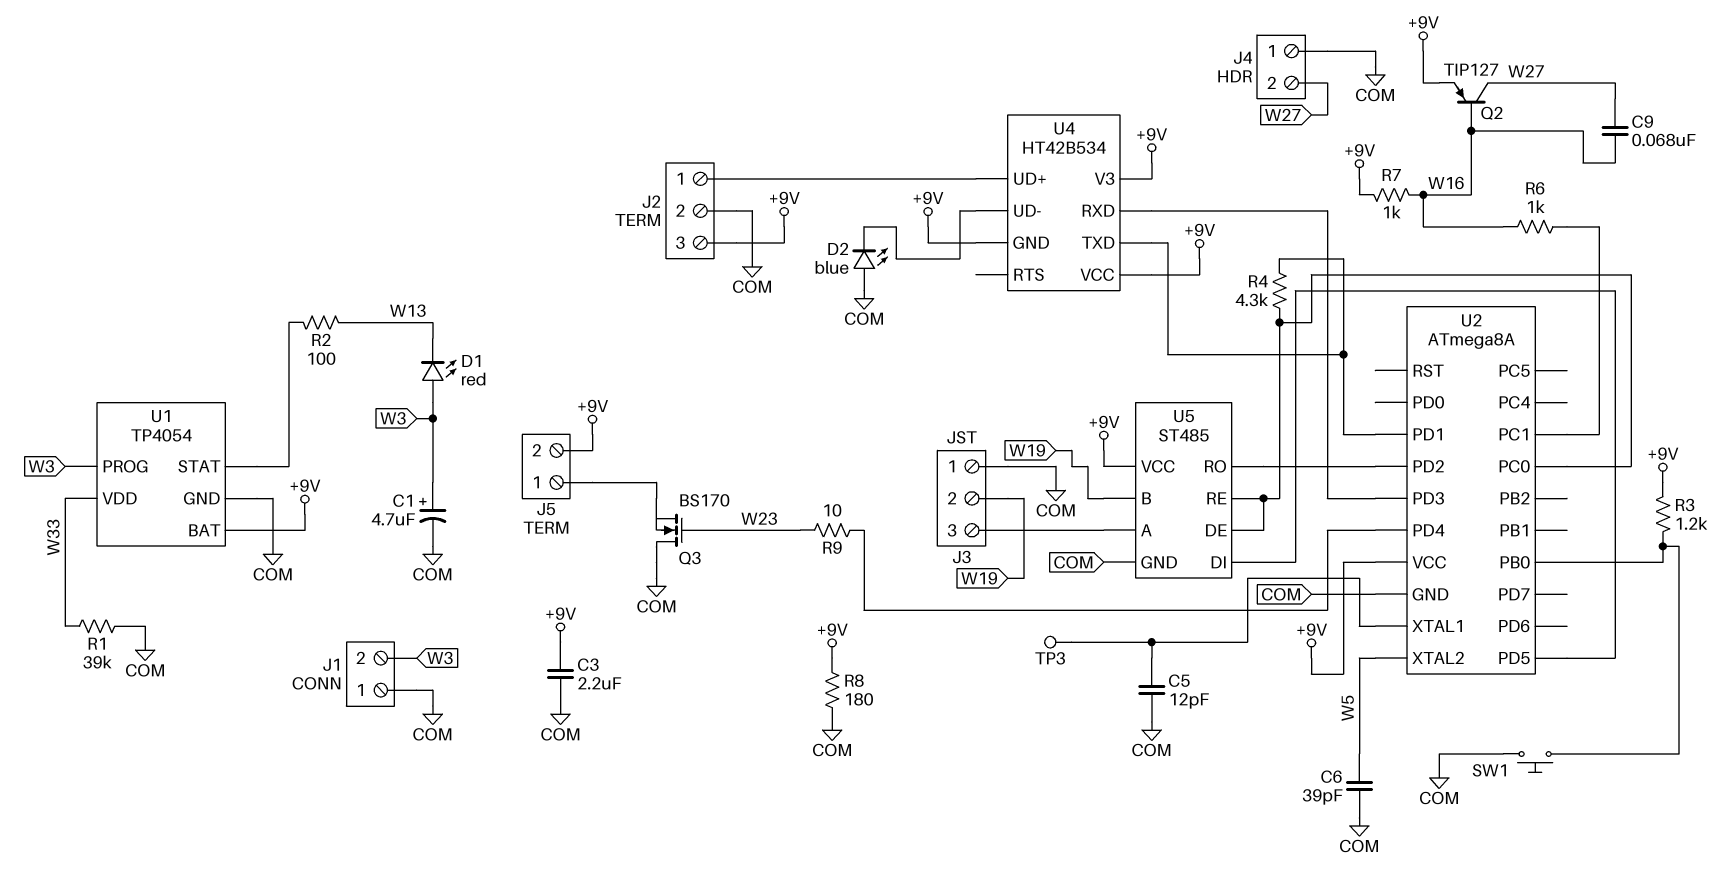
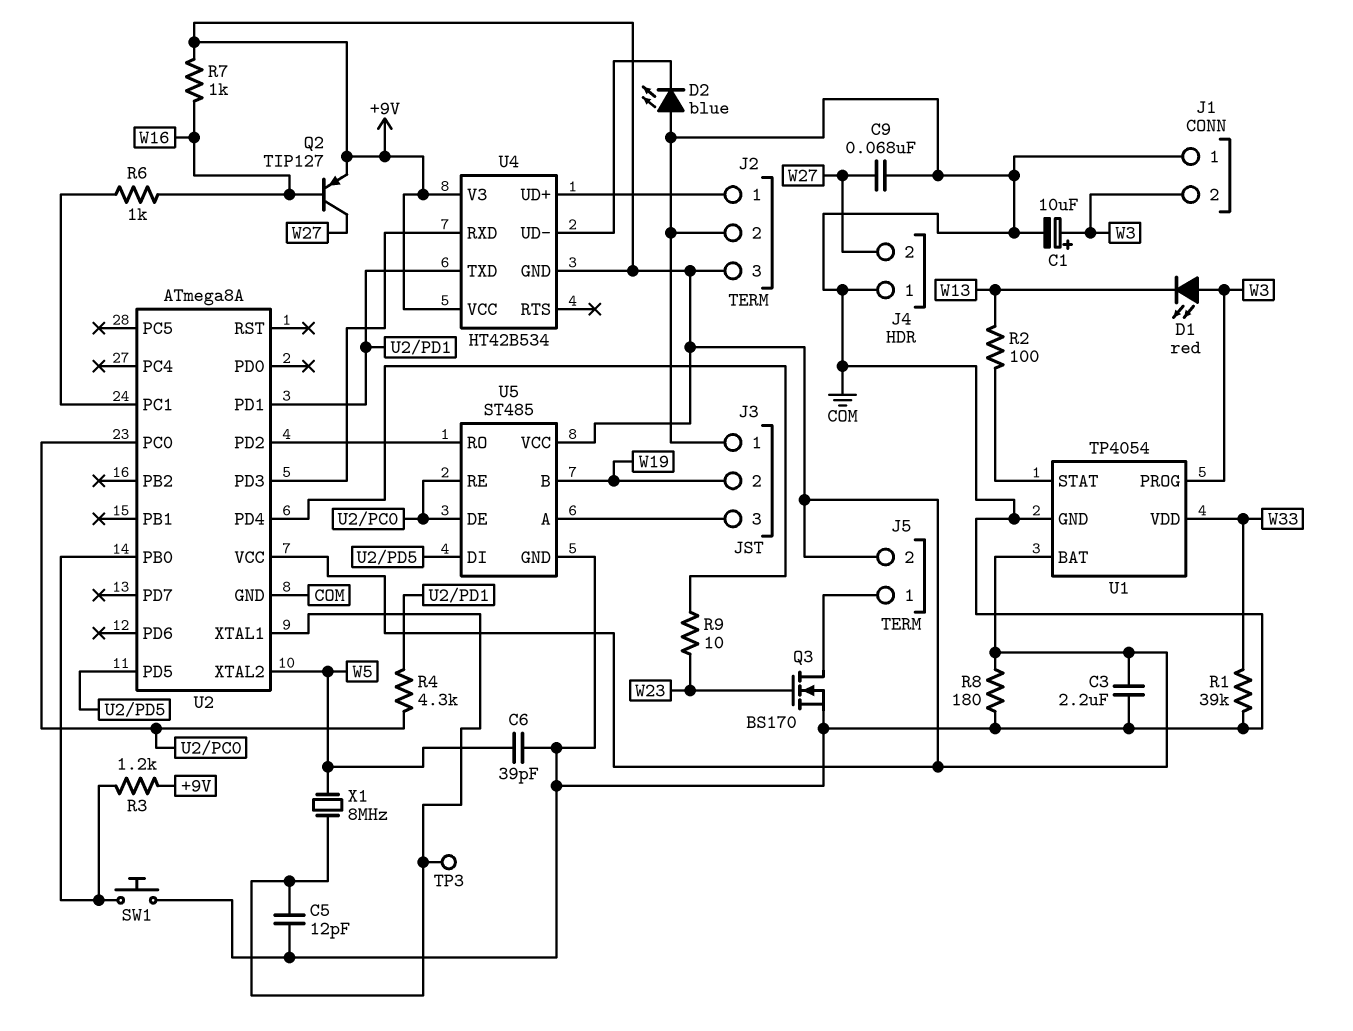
C1: 4.7uF (plus W3, minus COM) -> 10uF (plus W3, minus COM)
C9: 68nF (W16, W27) -> 68nF (COM, W27)
Q3: NMOS BS170 (G W23, D COM, S J5/1) -> NMOS BS170 (G W23, D J5/1, S COM)
X1: none -> 8MHz (U2/XTAL1, W5)

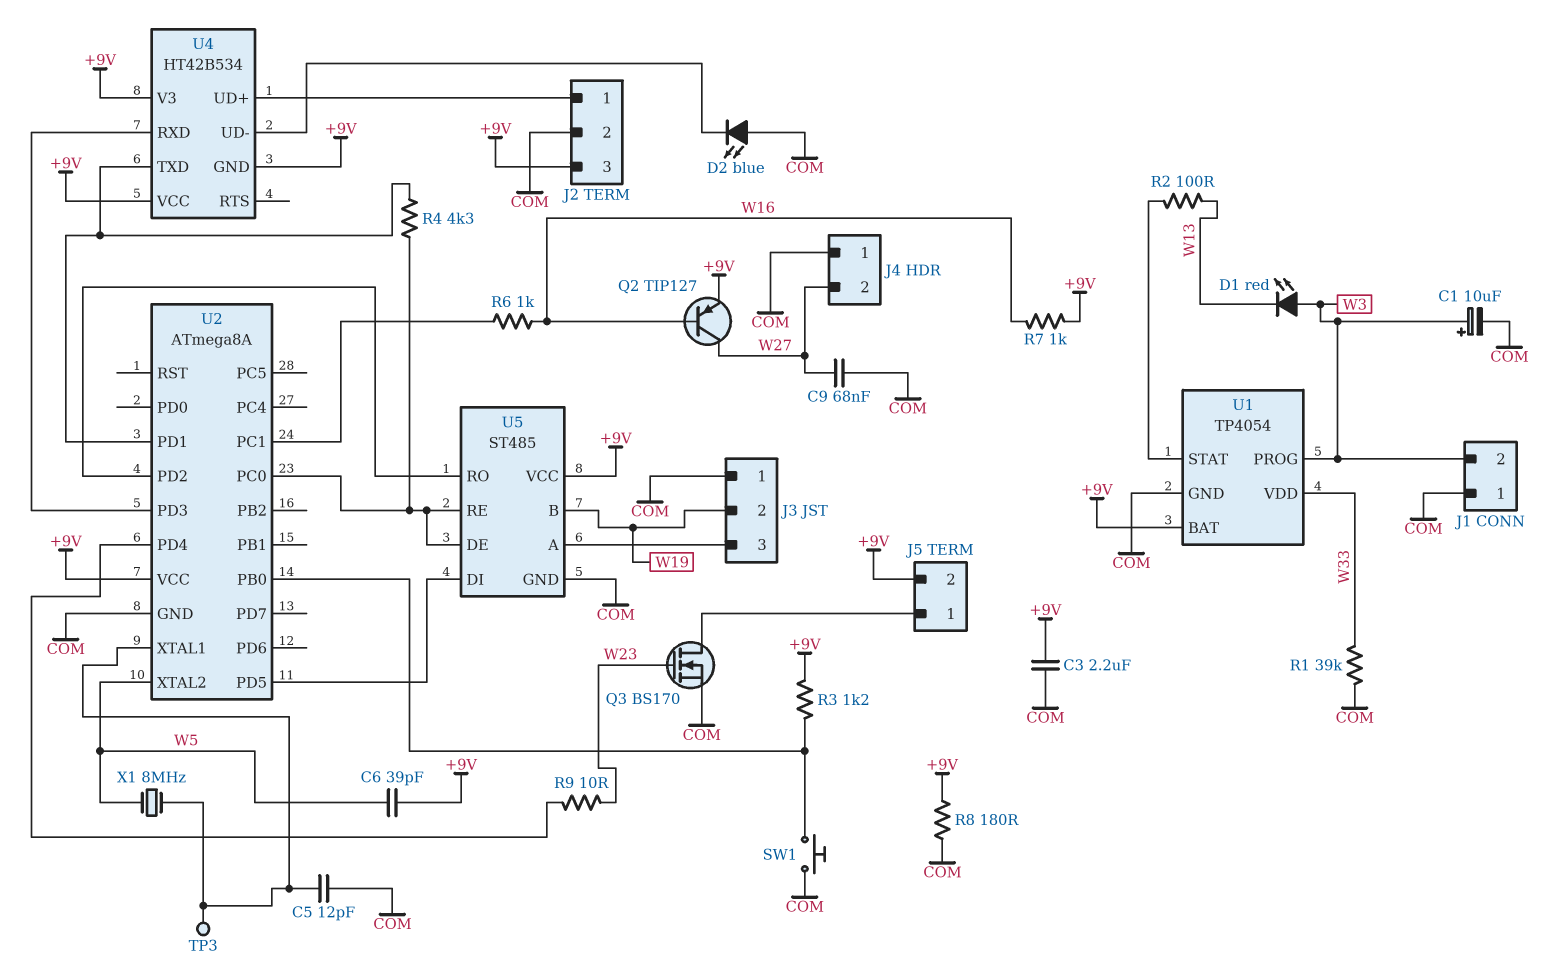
C6: 39pF (COM, W5) -> 39pF (+9V, W5)

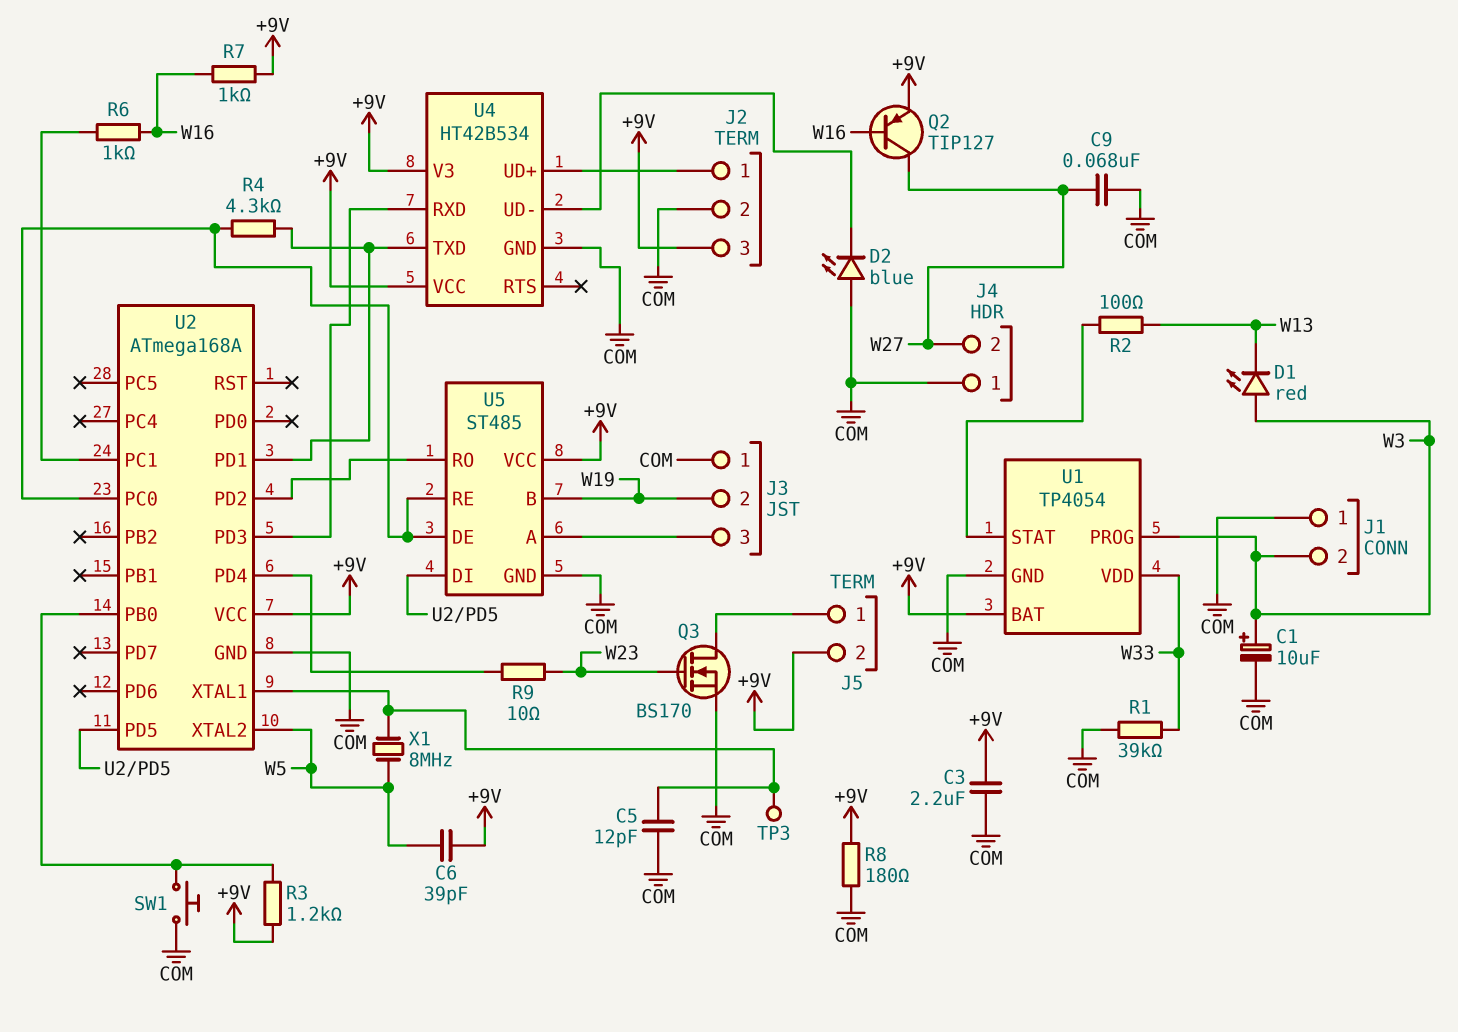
U2: ATmega8A -> ATmega168A
U4 pin GND: +9V -> COM

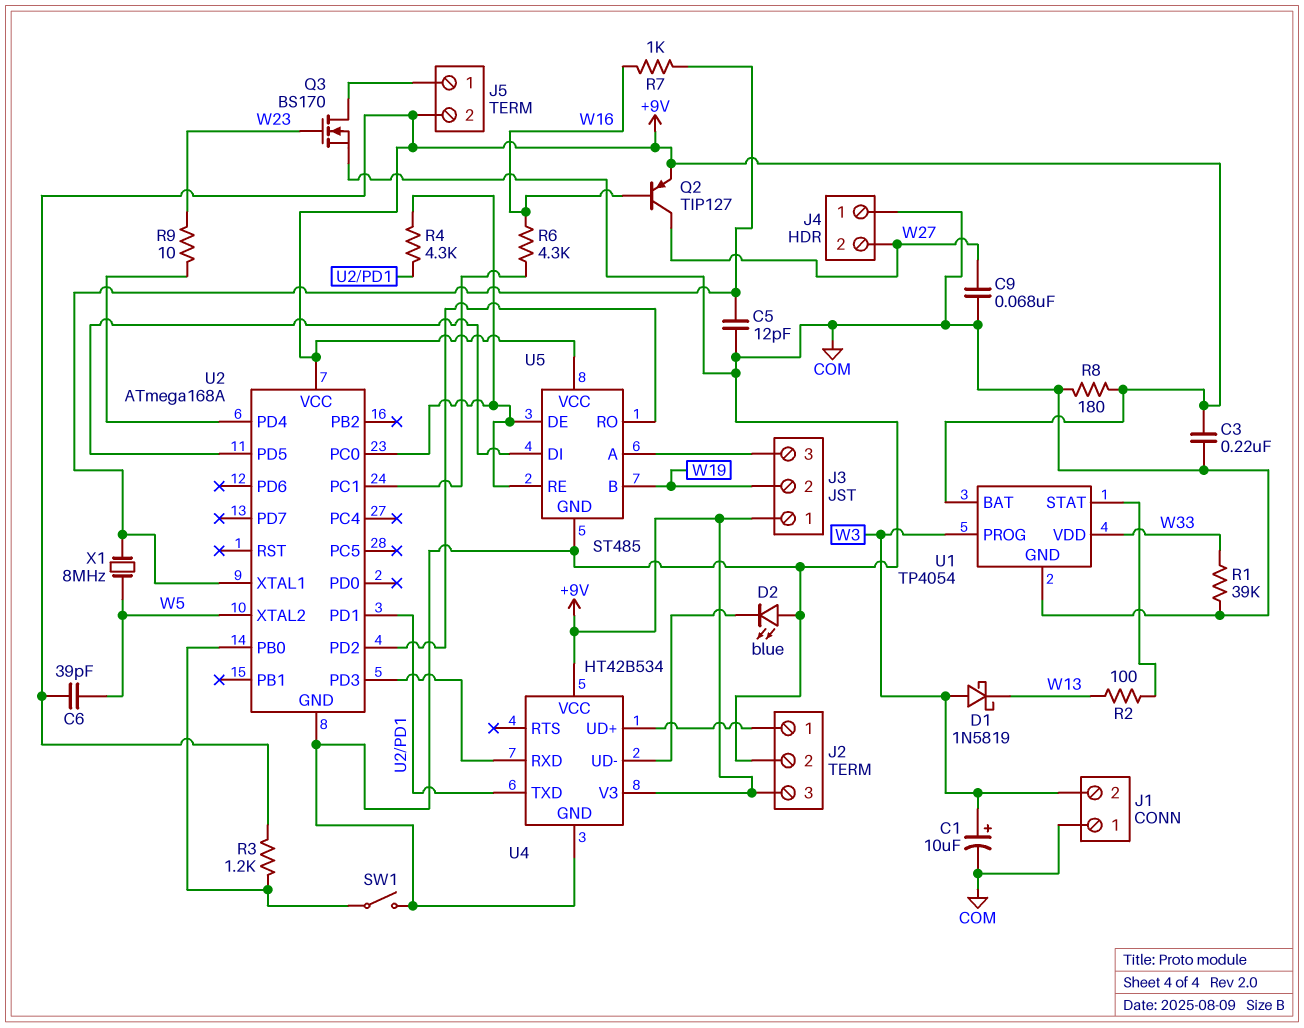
C3: 2.2uF (+9V, COM) -> 220nF (+9V, COM)
D1: LED red (A W3, K W13) -> schottky 1N5819 (A W3, K W13)
J3 pin 1: COM -> +9V
R6: 1k (U2/PC1, W16) -> 4.3k (U2/PC1, W16)
R7: 1k (+9V, W16) -> 1k (U2/XTAL1, W16)
SW1: button (COM, U2/PB0) -> switch (COM, U2/PB0)
TP3: test point (U2/XTAL1) -> none

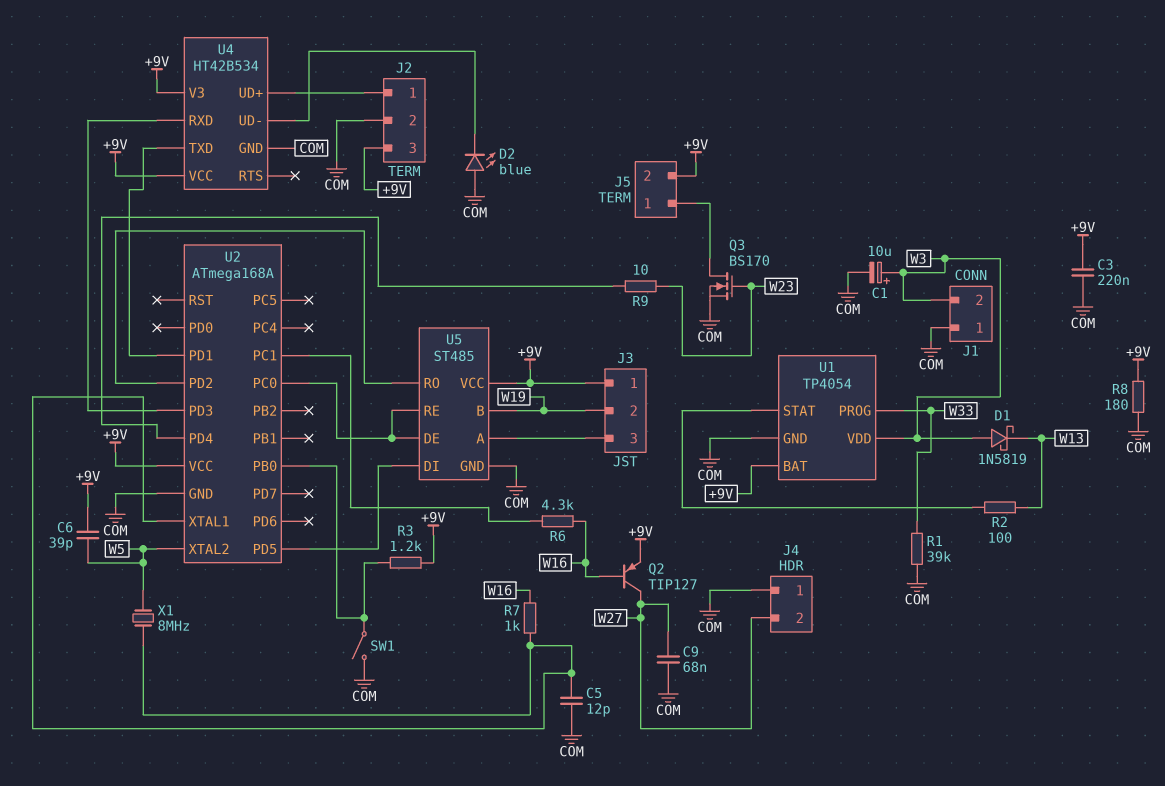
R4: 4.3k (U2/PC0, U2/PD1) -> none
U1 pin PROG: W3 -> W33
U1 pin VDD: W33 -> W3

